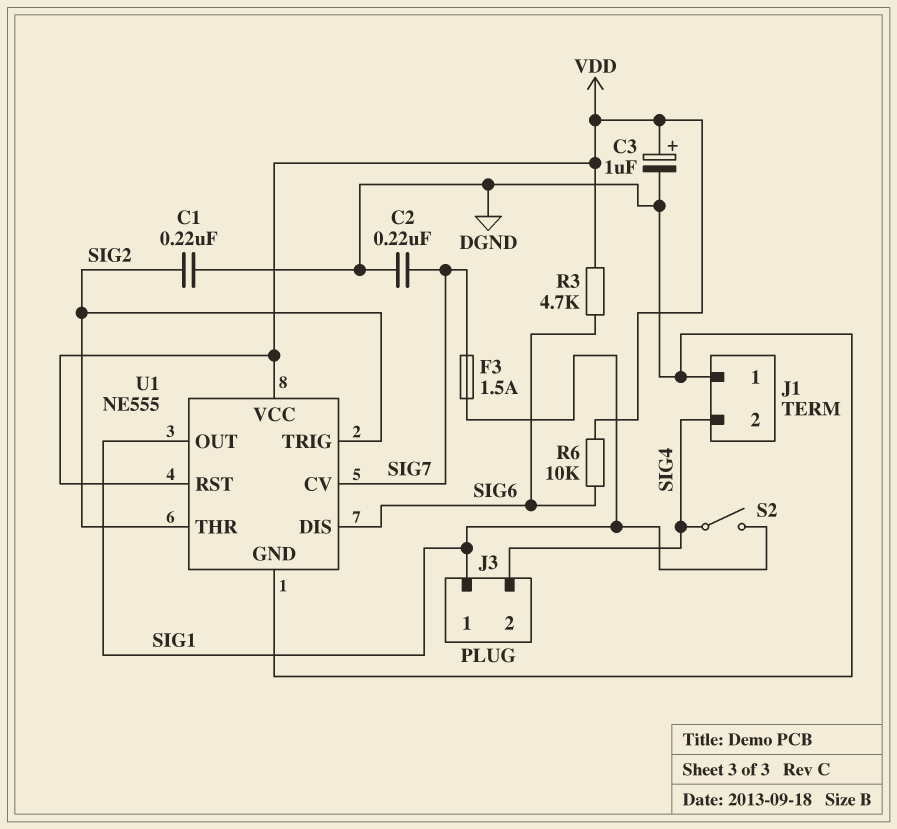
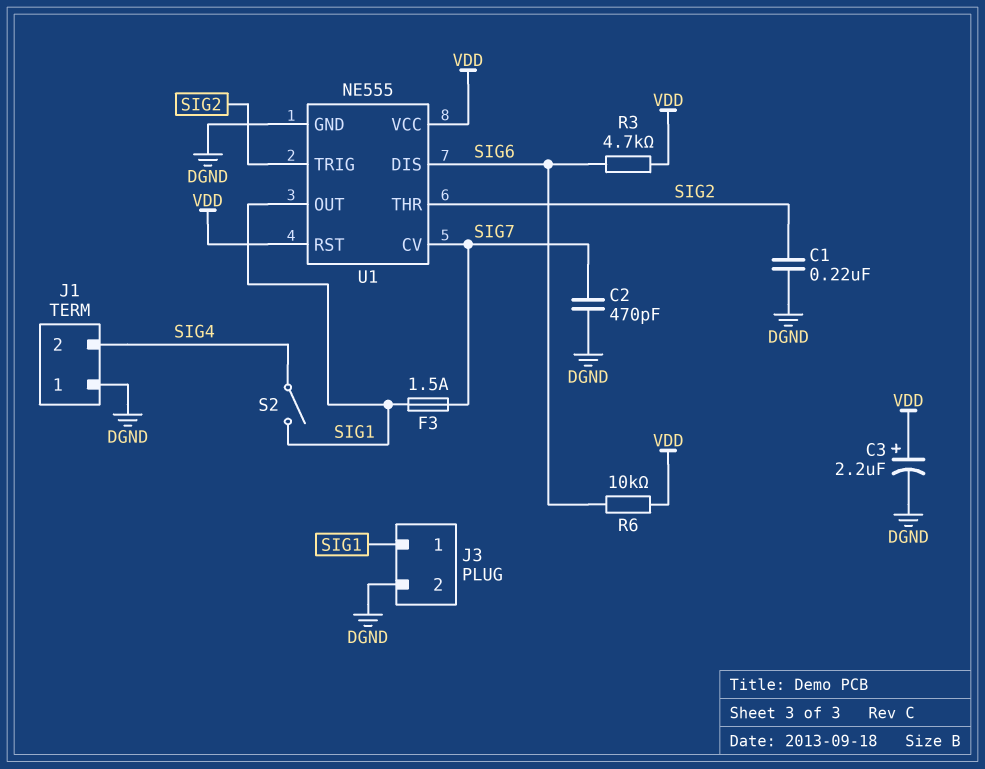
C2: 220nF (DGND, SIG7) -> 470pF (DGND, SIG7)
C3: 1uF (plus VDD, minus DGND) -> 2.2uF (plus VDD, minus DGND)
J3 pin 2: SIG4 -> DGND

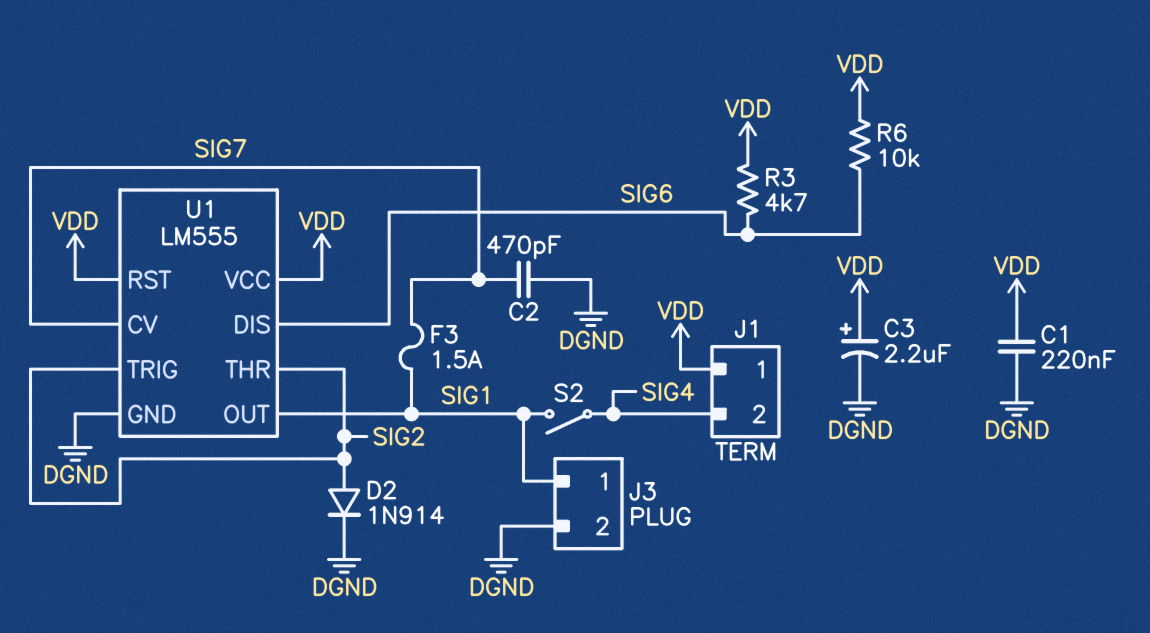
C1: 220nF (DGND, SIG2) -> 220nF (DGND, VDD)
D2: none -> diode 1N914 (A SIG2, K DGND)
J1 pin 1: DGND -> VDD
U1: NE555 -> LM555

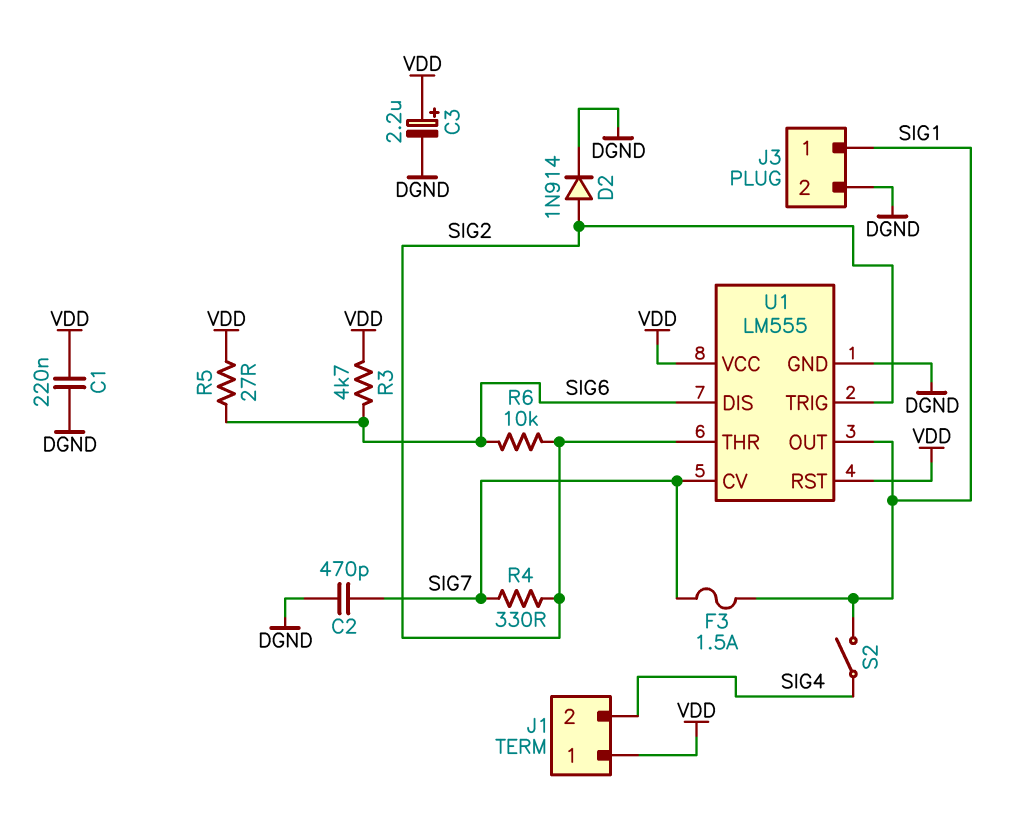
R4: none -> 330 (SIG2, SIG7)
R5: none -> 27 (SIG6, VDD)
R6: 10k (SIG6, VDD) -> 10k (SIG2, SIG6)

